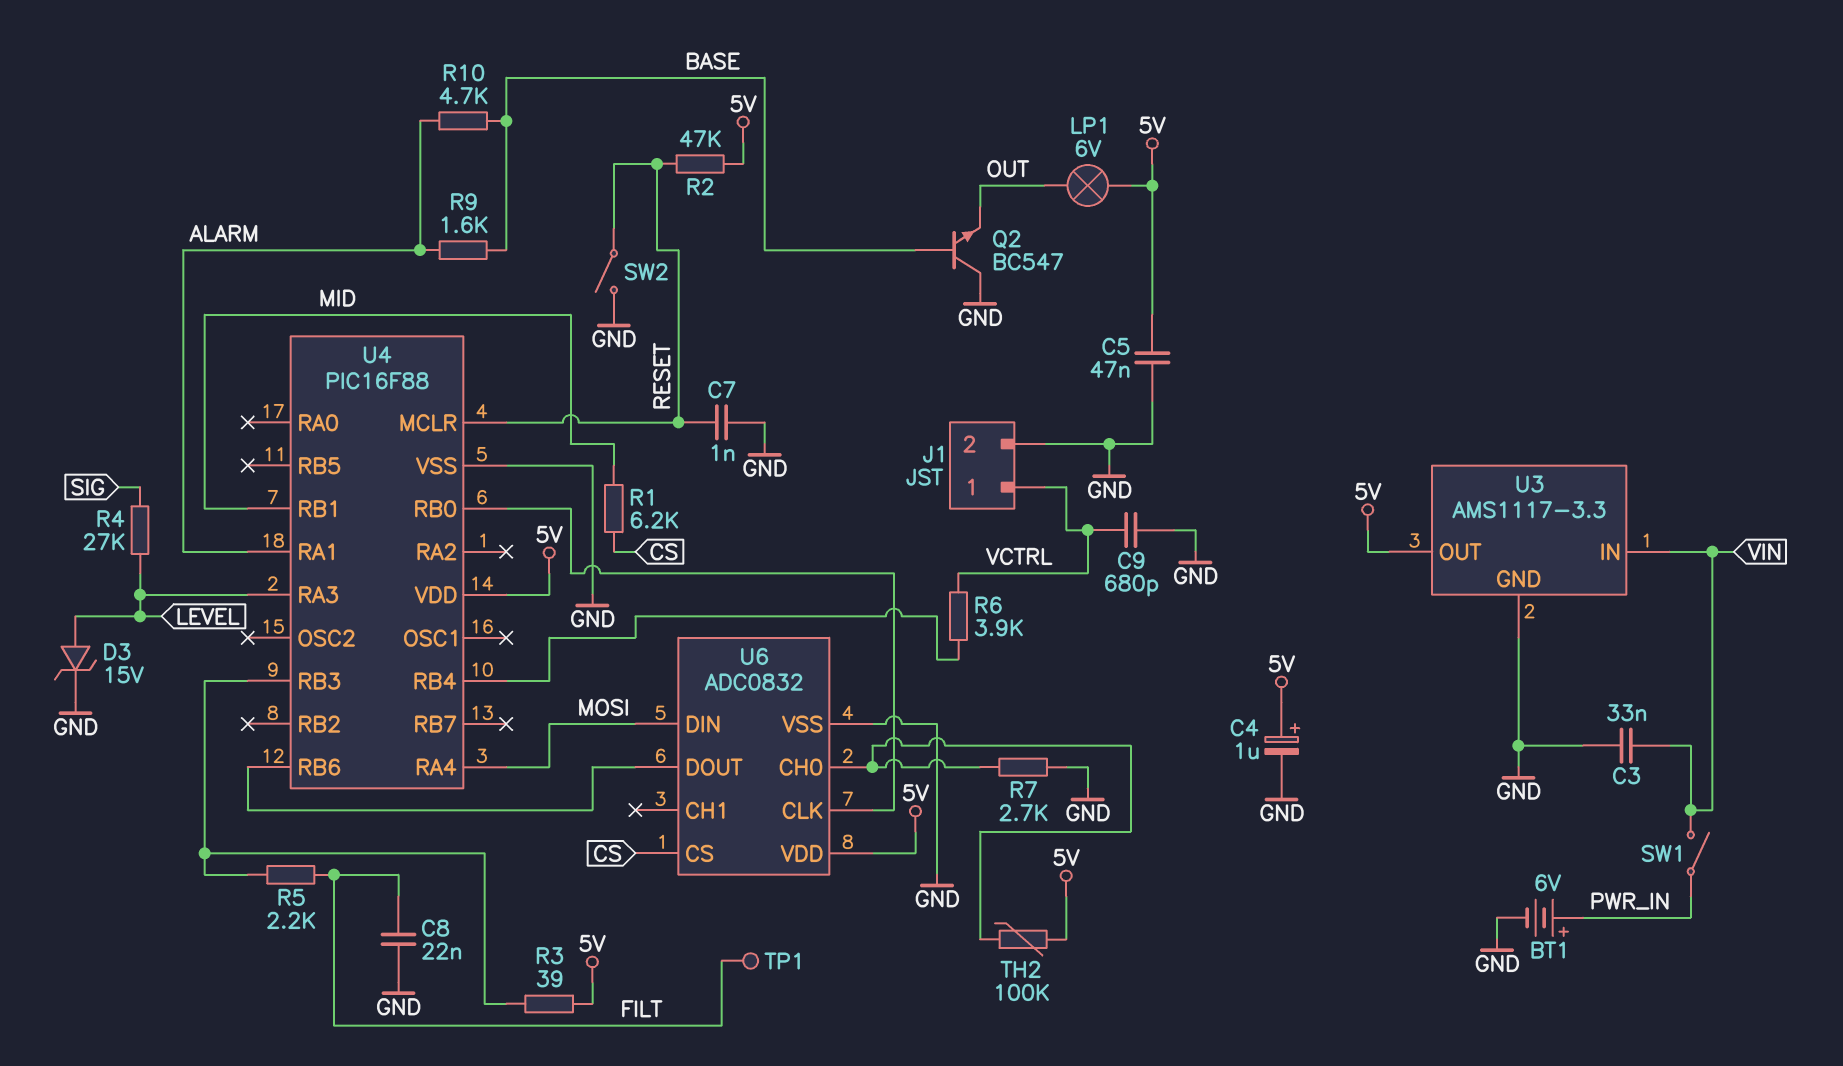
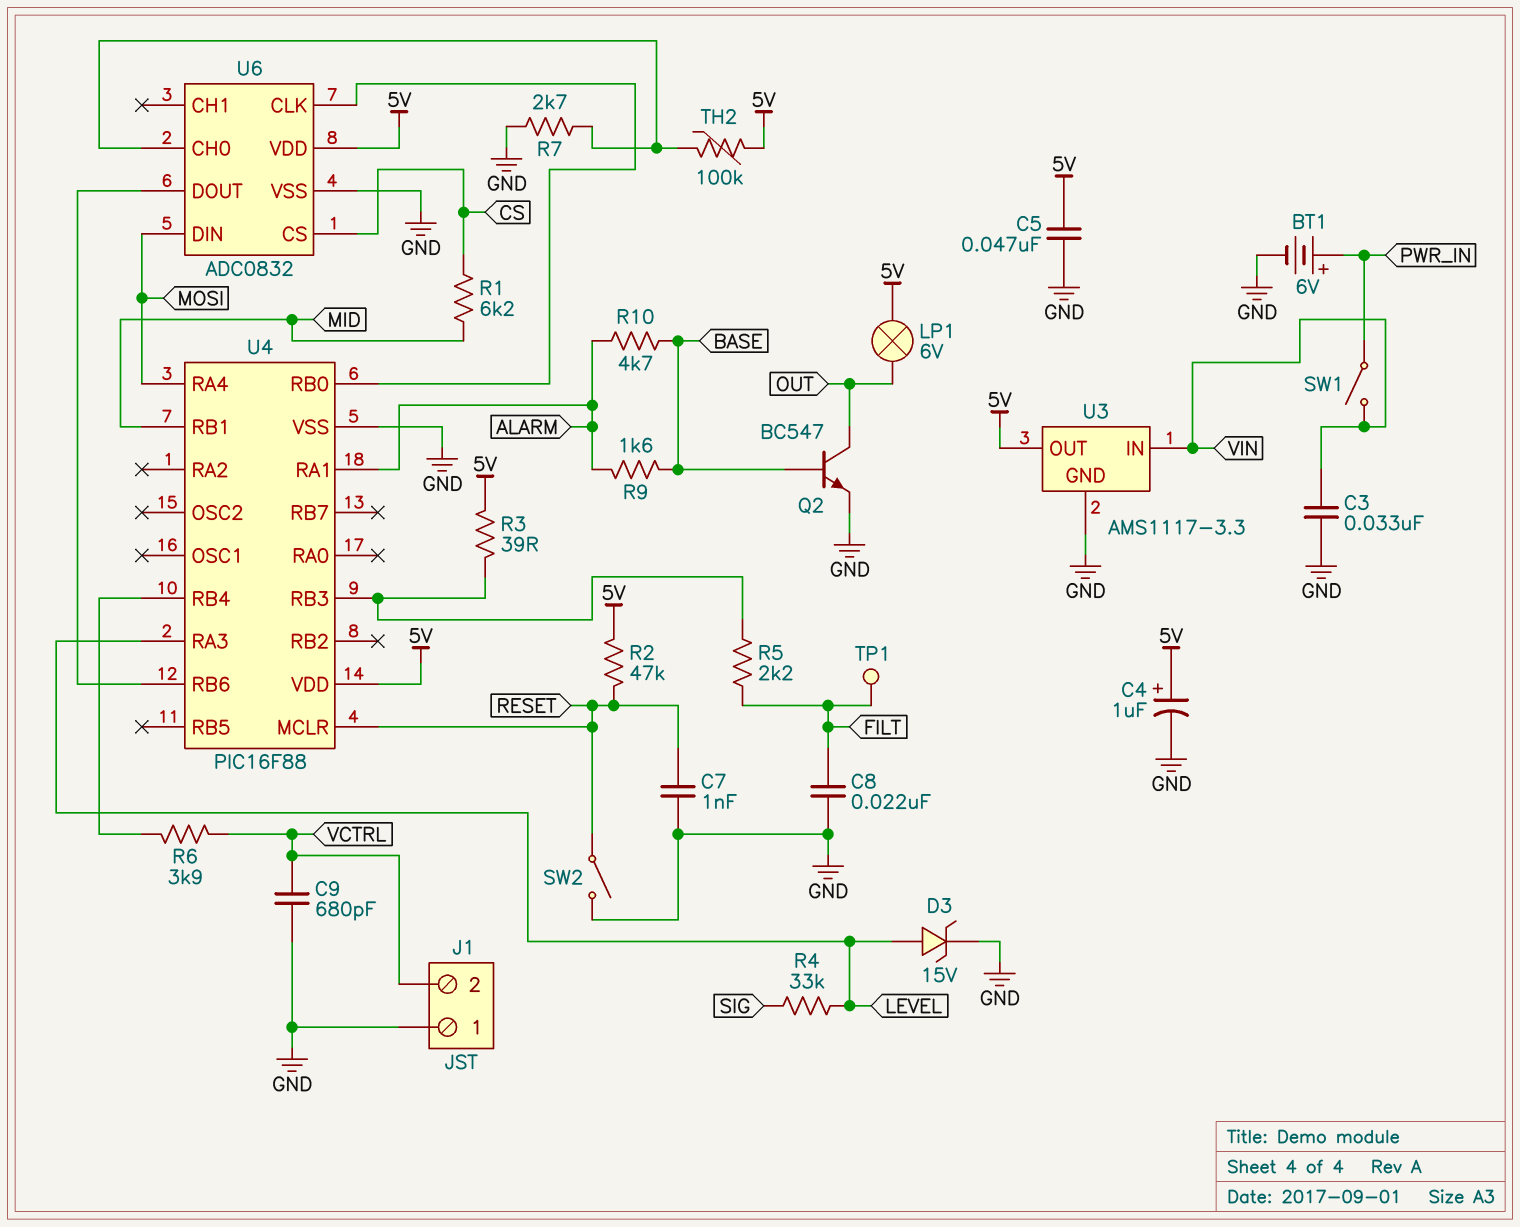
J1 pin 1: VCTRL -> GND
J1 pin 2: GND -> VCTRL
Q2: NPN BC547 (B BASE, C GND, E OUT) -> NPN BC547 (B BASE, C OUT, E GND)
R4: 27k (LEVEL, SIG) -> 33k (LEVEL, SIG)

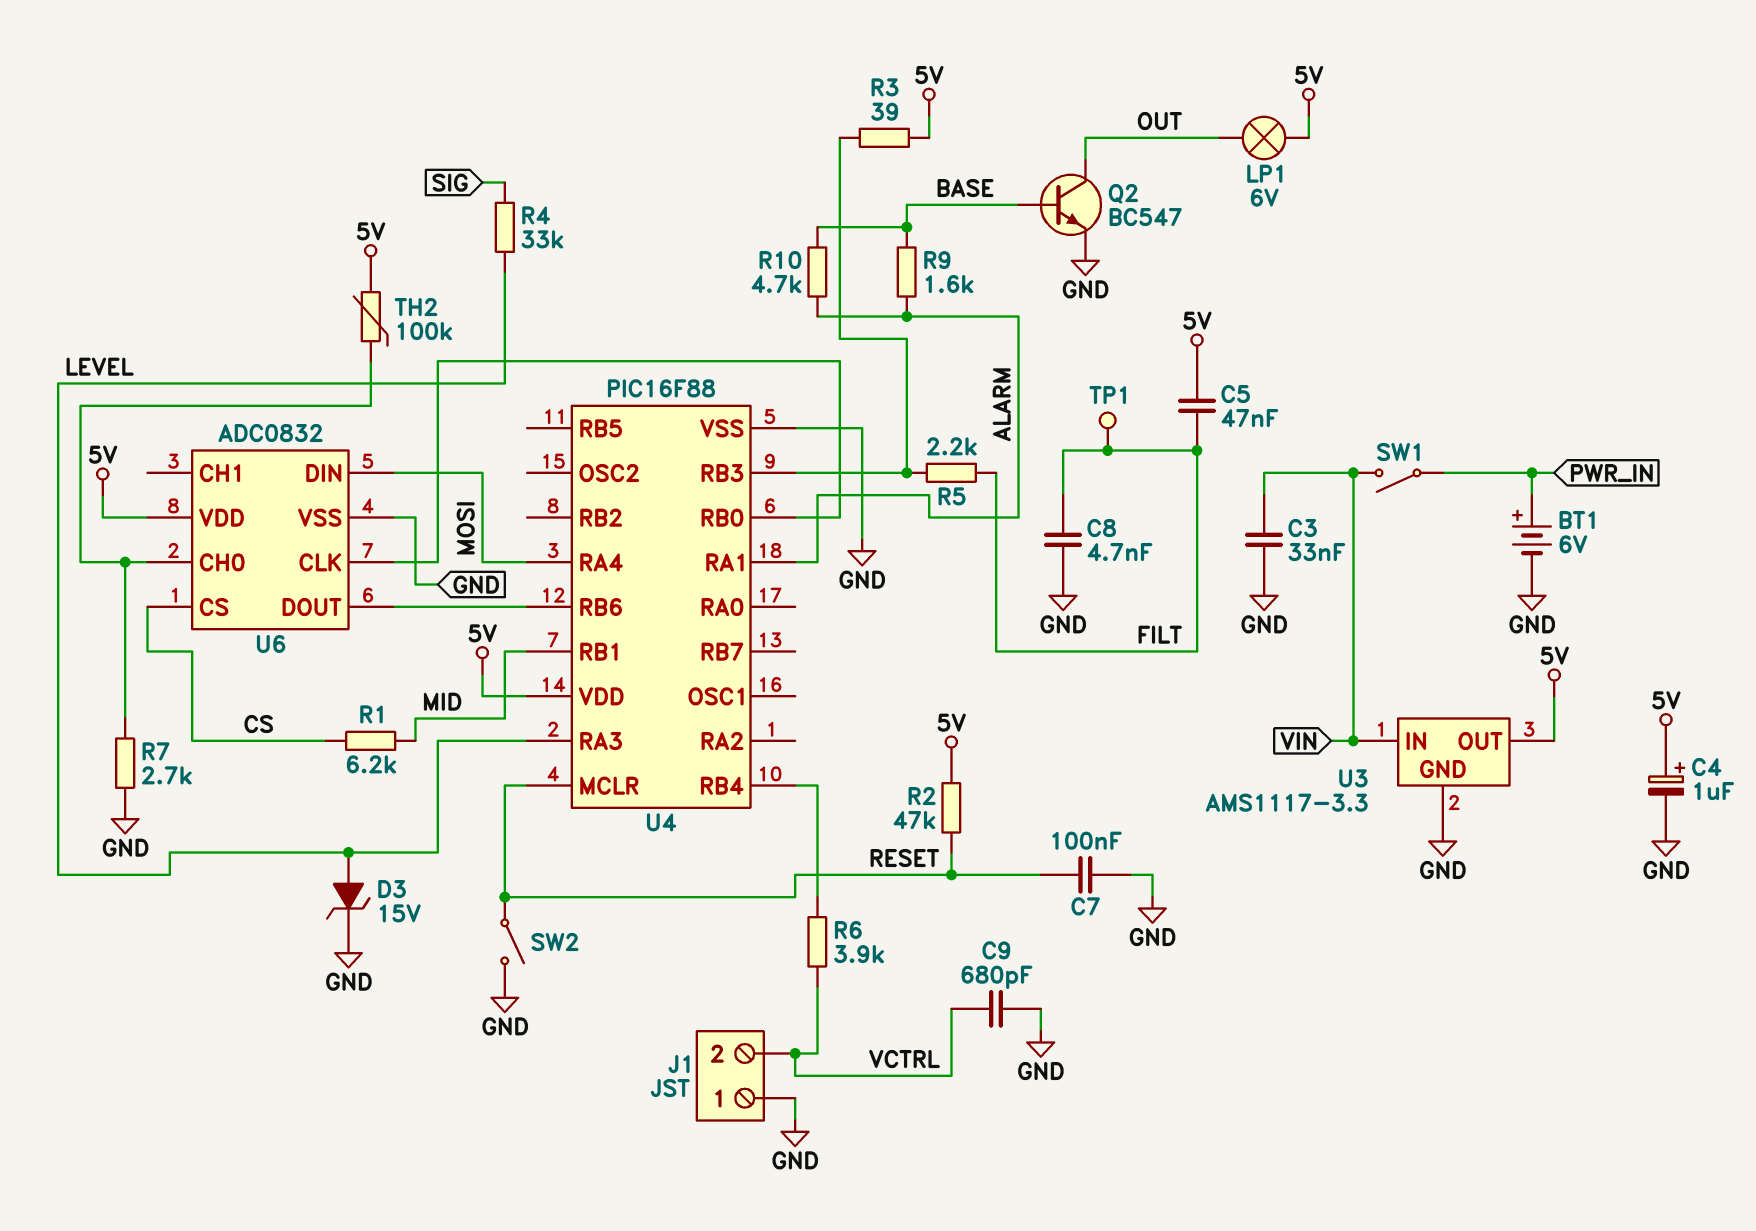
C5: 47nF (5V, GND) -> 47nF (5V, FILT)
C7: 1nF (GND, RESET) -> 100nF (GND, RESET)
C8: 22nF (FILT, GND) -> 4.7nF (FILT, GND)

